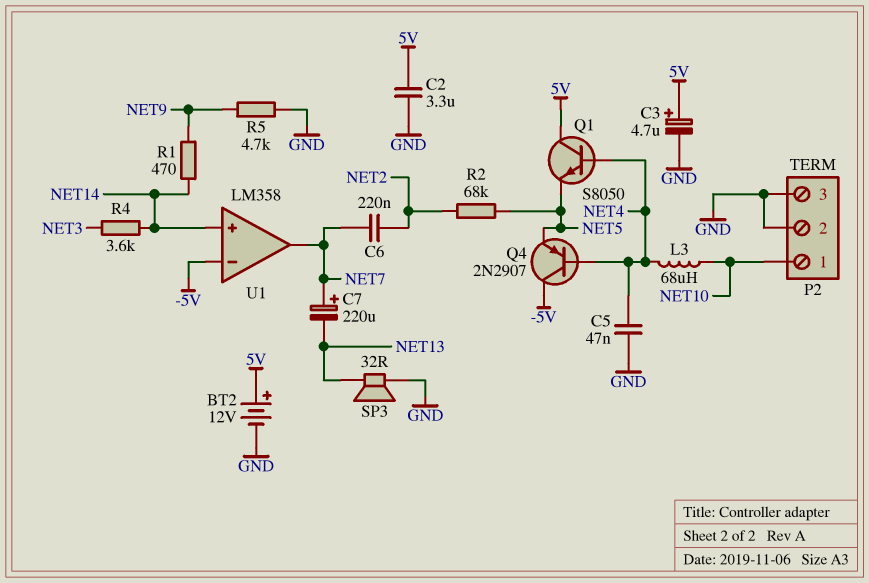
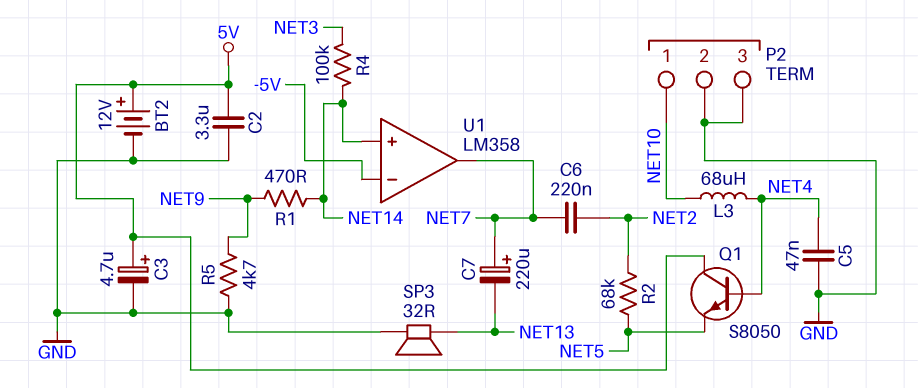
Q4: PNP 2N2907 (B NET4, C -5V, E NET5) -> none
R4: 3.6k (NET3, NET14) -> 100k (NET3, NET14)

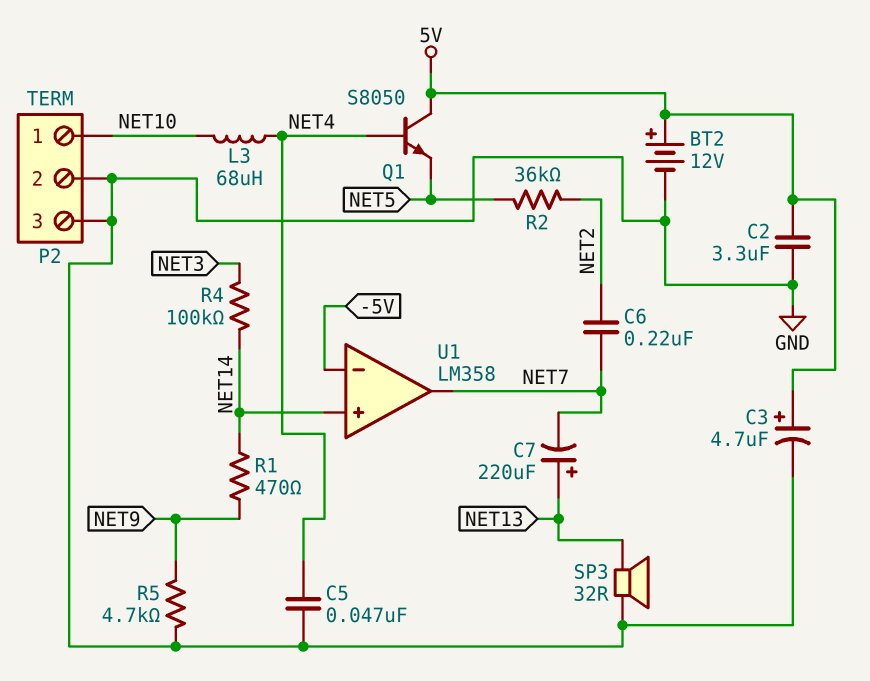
C7: 220uF (plus NET7, minus NET13) -> 220uF (plus NET13, minus NET7)
R2: 68k (NET2, NET5) -> 36k (NET2, NET5)

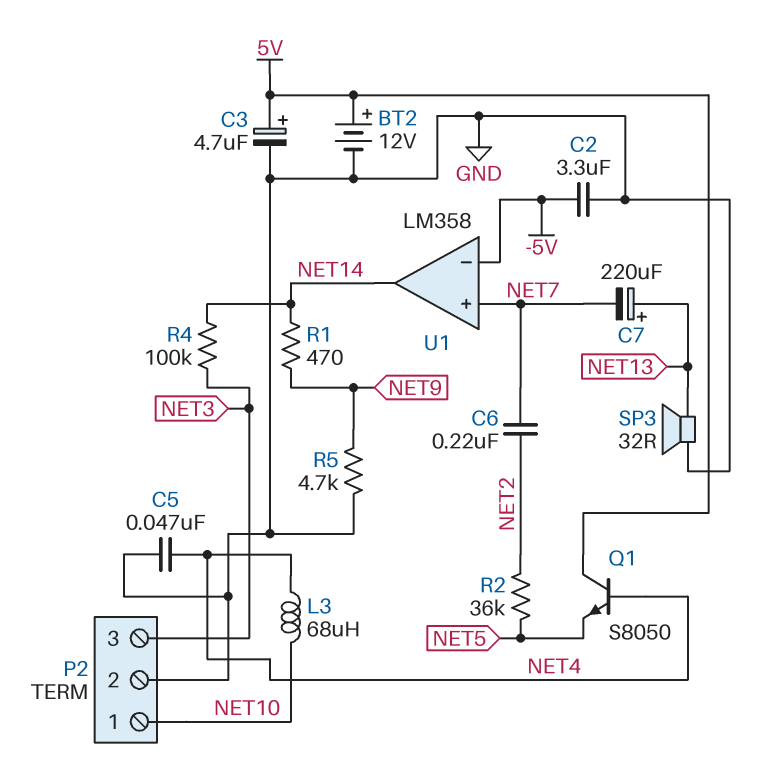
C2: 3.3uF (5V, GND) -> 3.3uF (-5V, GND)
P2 pin 3: GND -> NET3
U1 pin in+: NET14 -> NET7
U1 pin out: NET7 -> NET14

